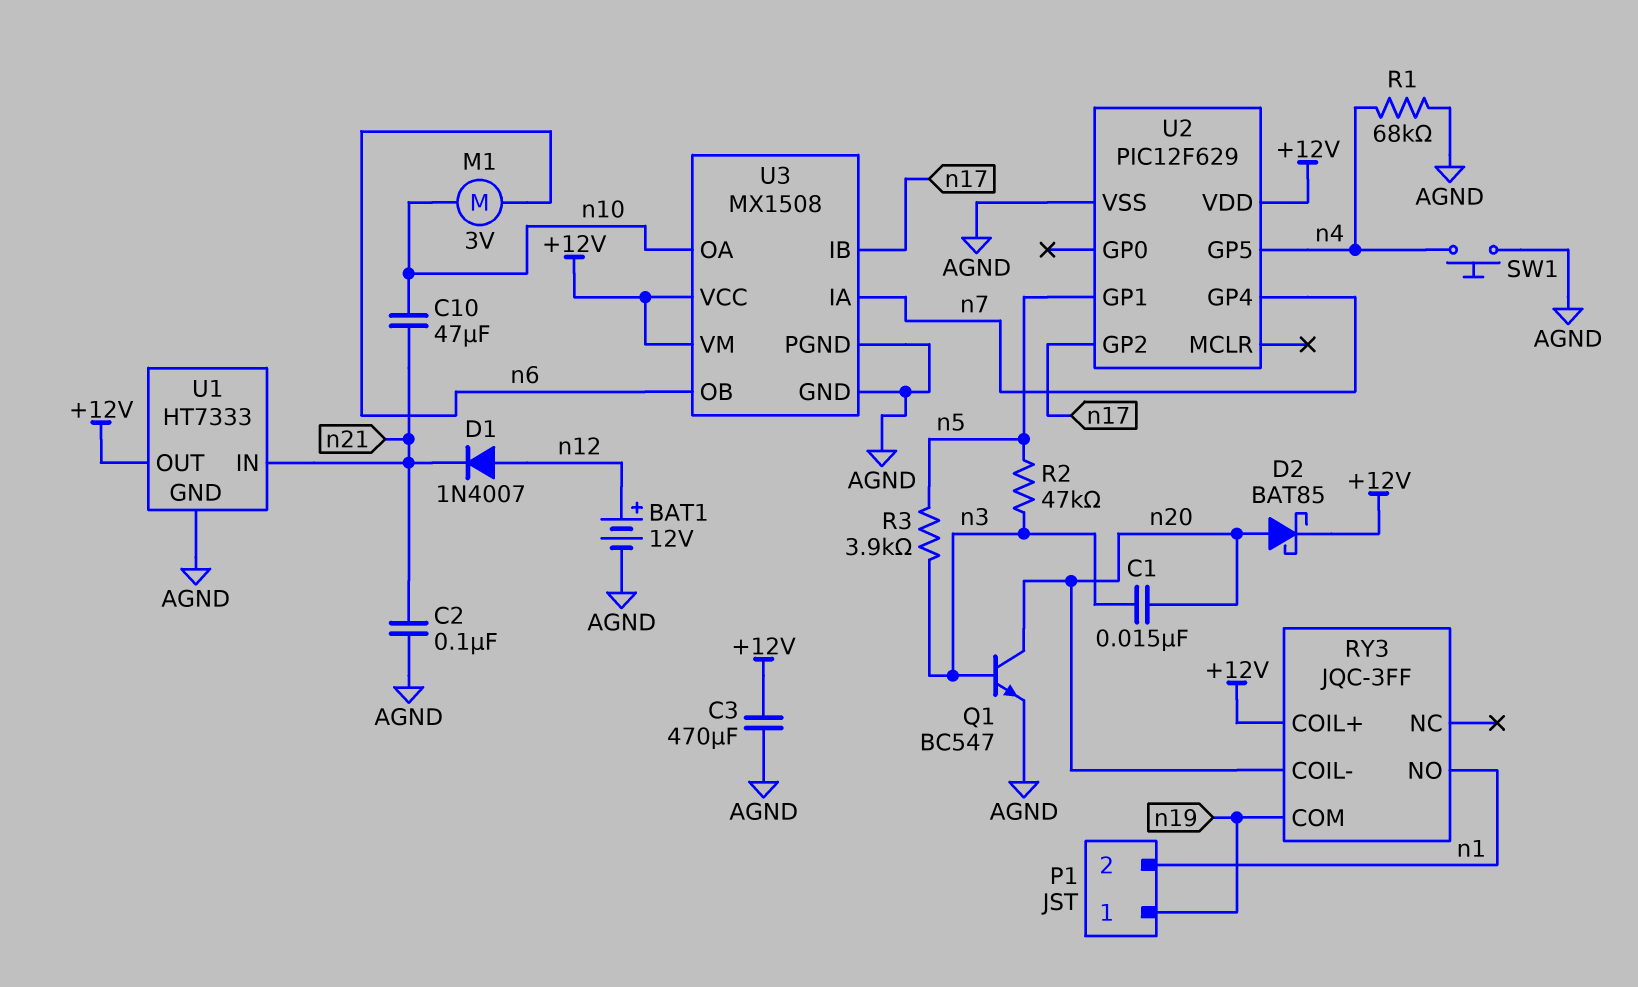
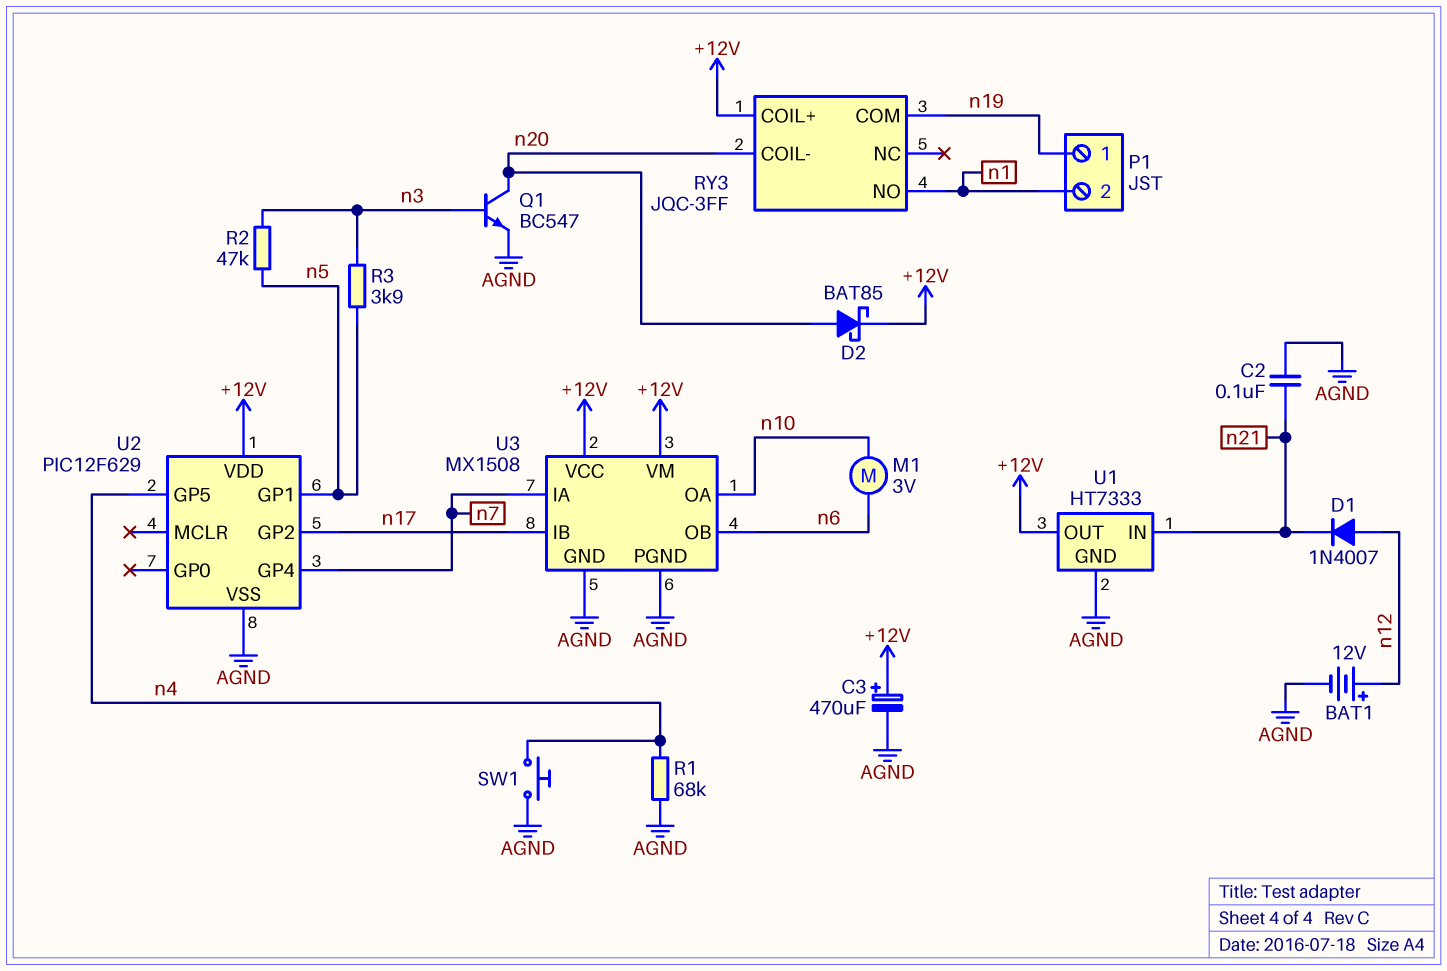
C1: 15nF (n3, n20) -> none
C3: 470uF (+12V, AGND) -> 470uF (plus +12V, minus AGND)
C10: 47uF (n10, n21) -> none

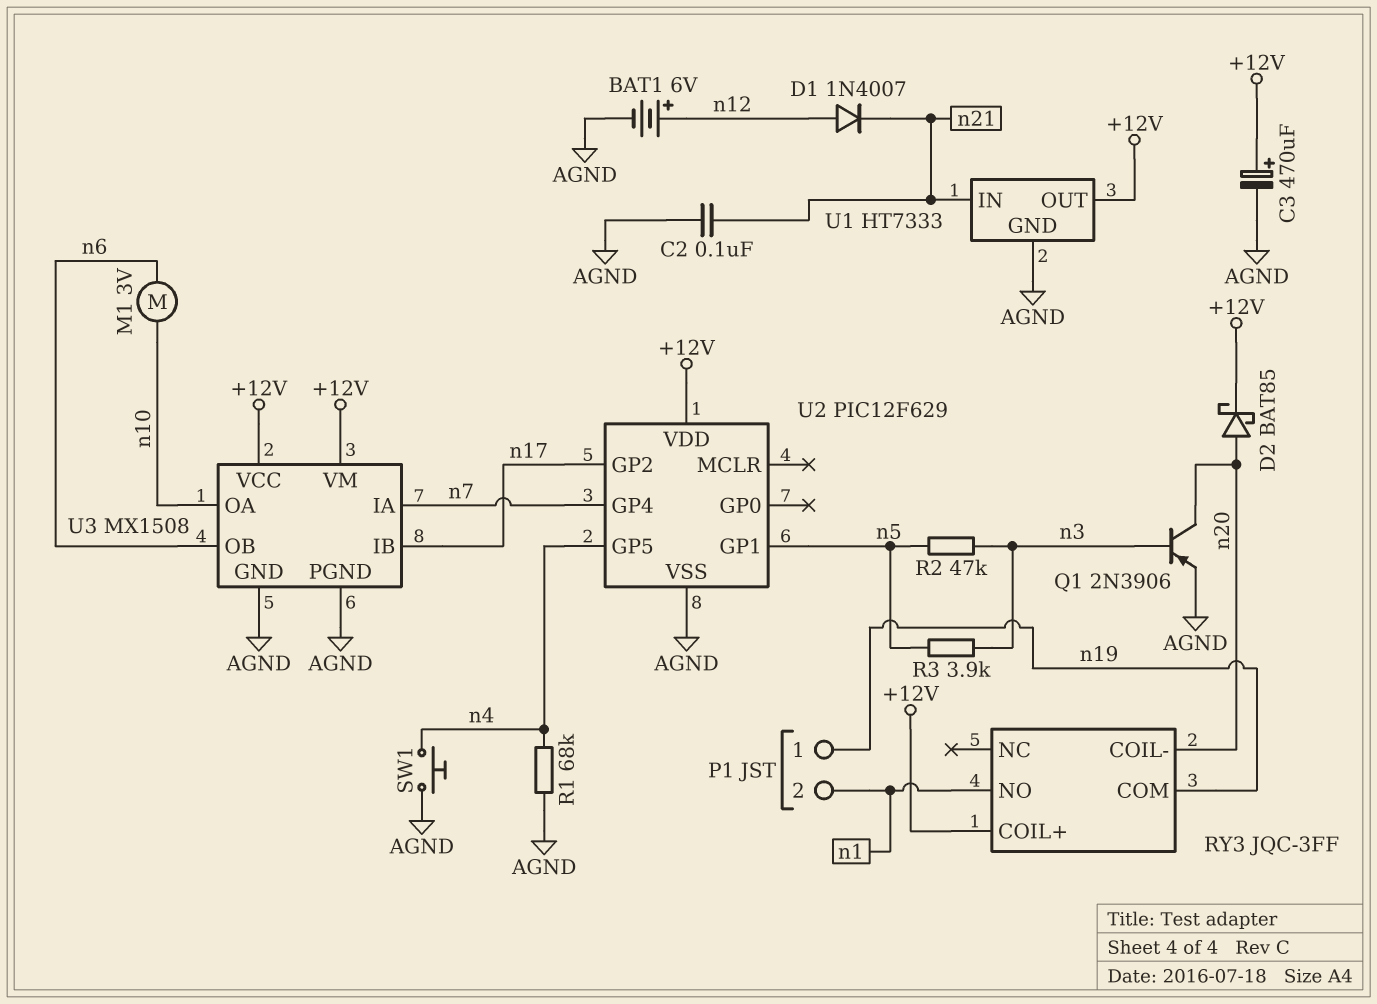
BAT1: 12V (plus n12, minus AGND) -> 6V (plus n12, minus AGND)
Q1: NPN BC547 (B n3, C n20, E AGND) -> PNP 2N3906 (B n3, C n20, E AGND)

